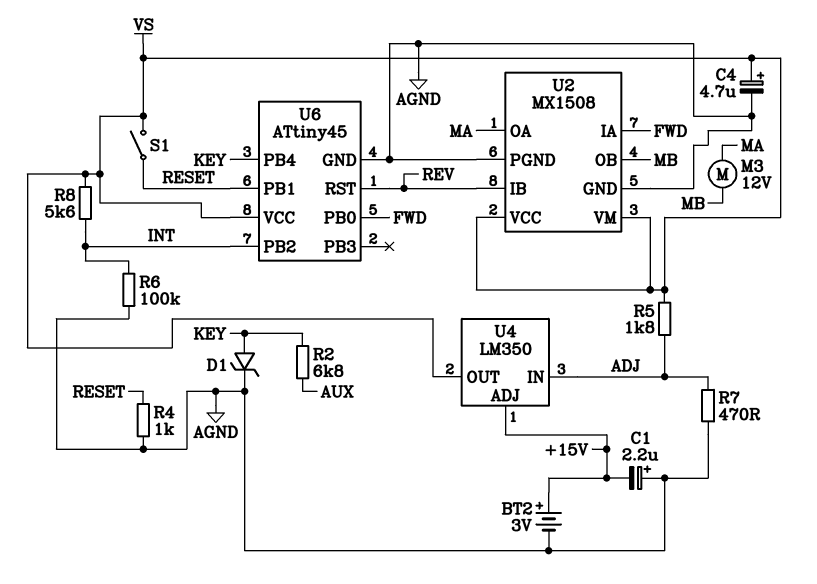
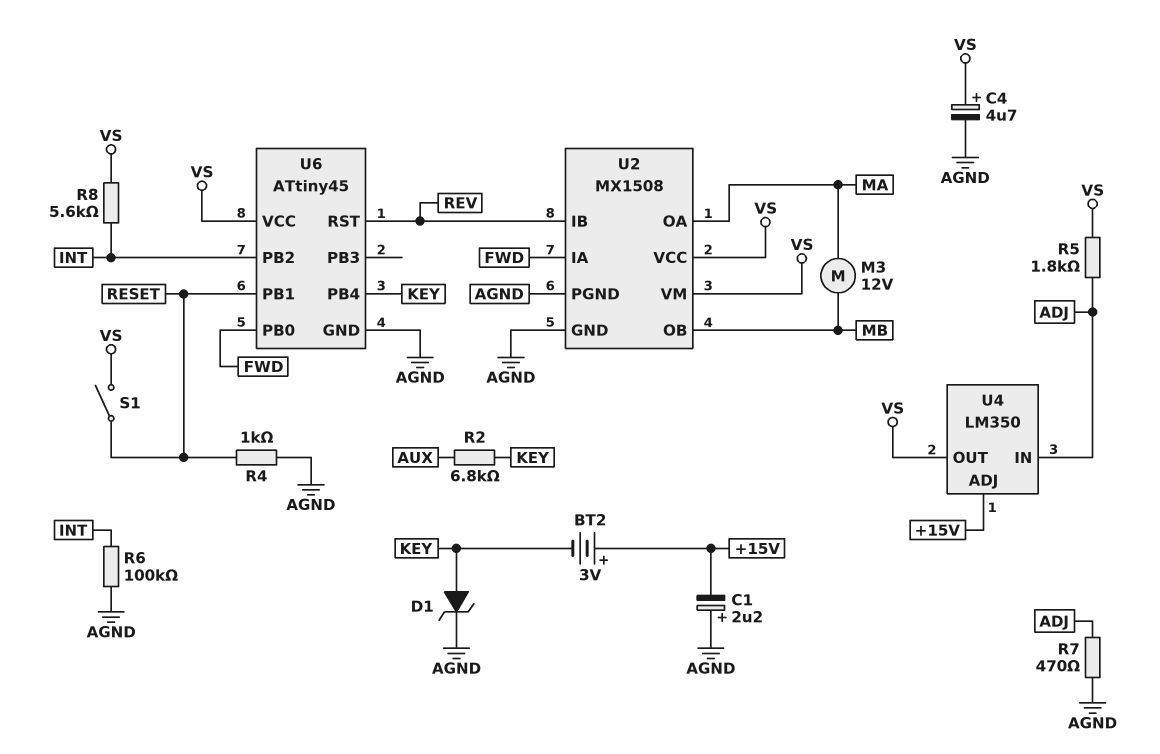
BT2: 3V (plus +15V, minus AGND) -> 3V (plus +15V, minus KEY)

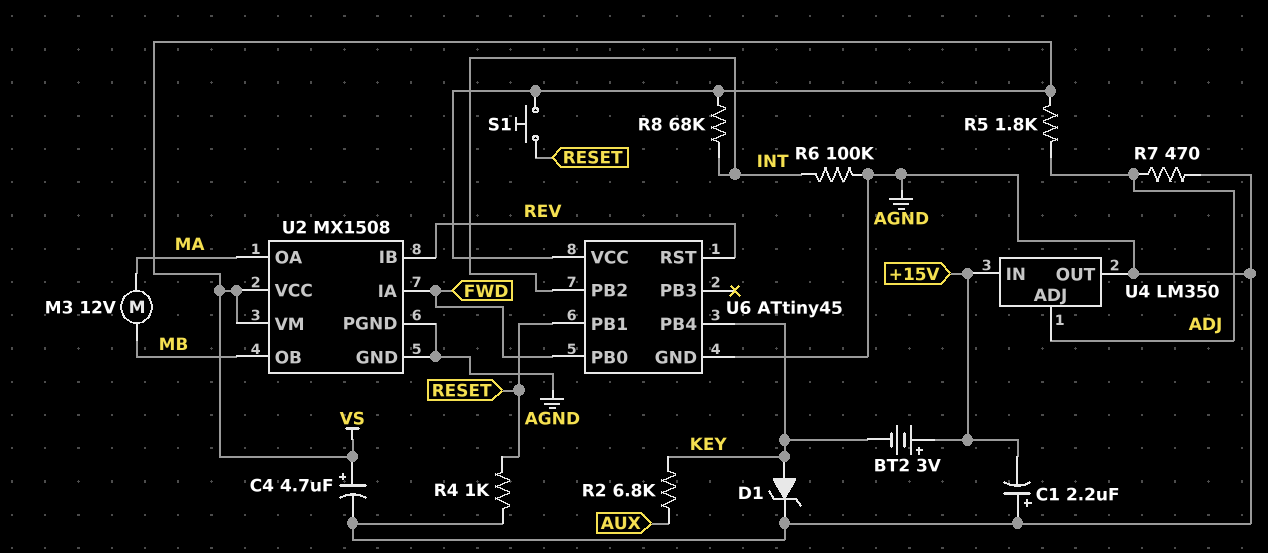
R8: 5.6k (INT, VS) -> 68k (INT, VS)
S1: switch (RESET, VS) -> button (RESET, VS)
U4 pin ADJ: +15V -> ADJ
U4 pin IN: ADJ -> +15V
U4 pin OUT: VS -> AGND

